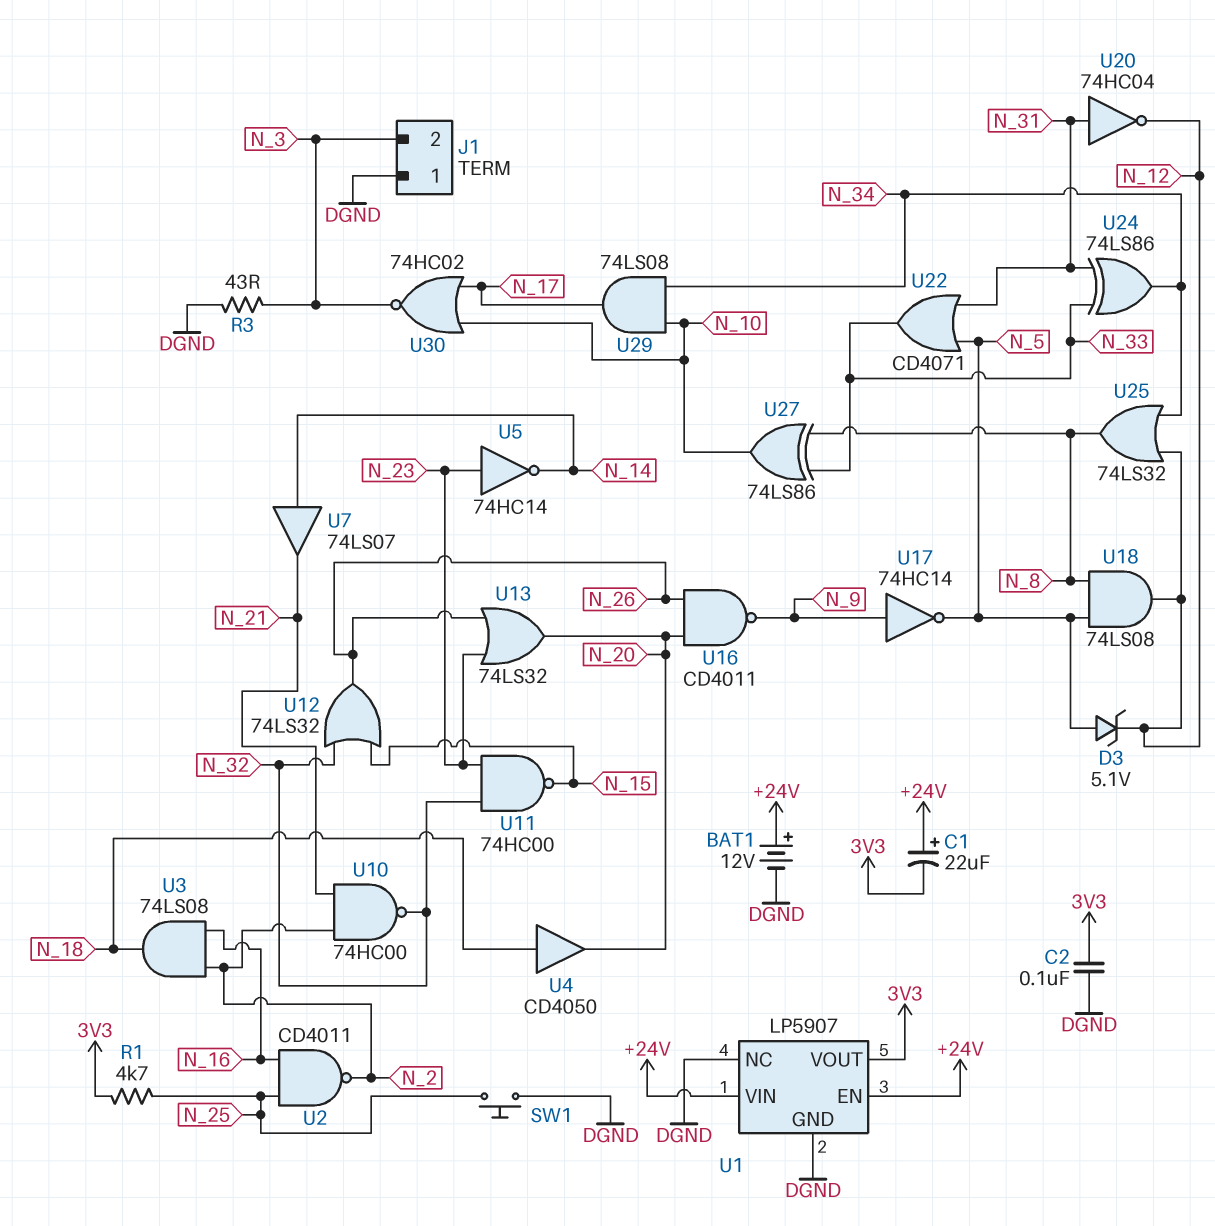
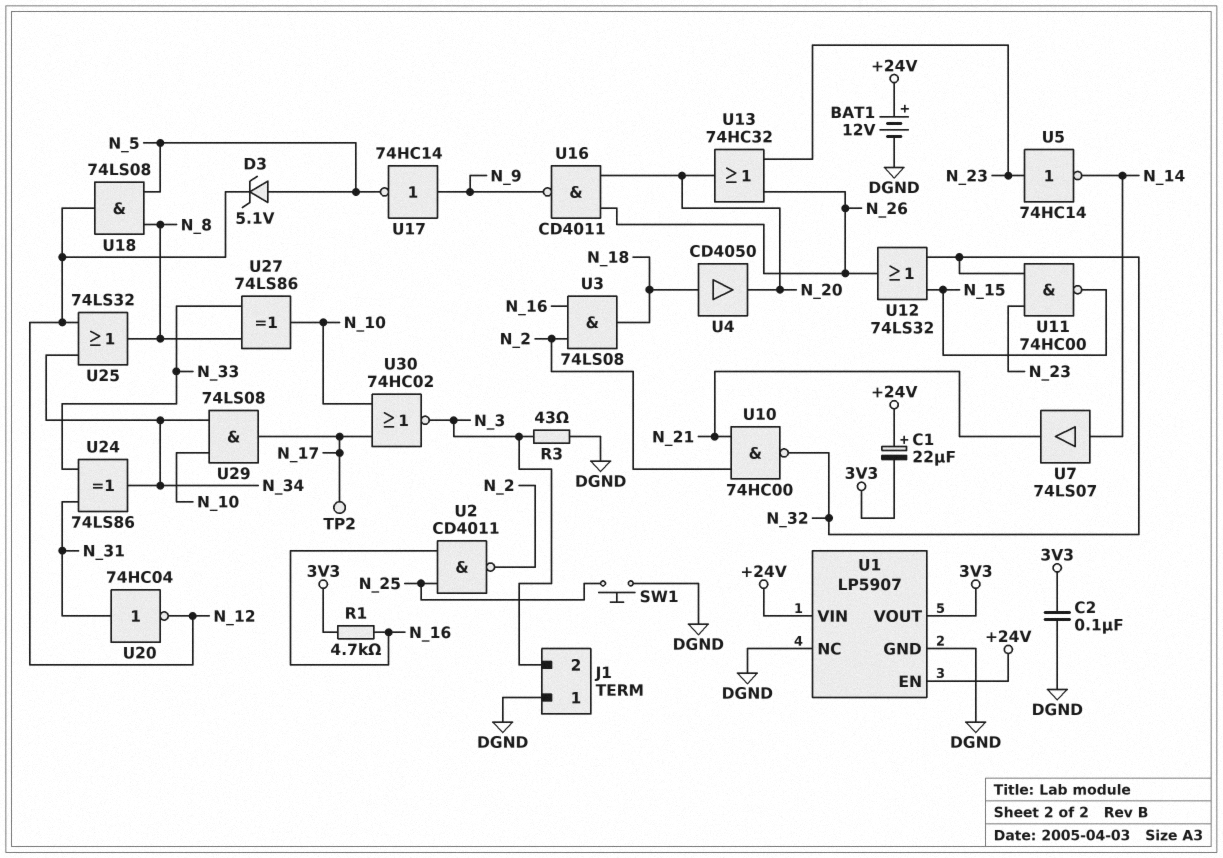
R1: 4.7k (3V3, N_25) -> 4.7k (3V3, N_16)
TP2: none -> test point (N_17)
U13: OR 74LS32 (in N_23, in N_26, out N_20) -> OR 74HC32 (in N_23, in N_26, out N_20)
U22: OR CD4071 (in N_5, in N_31, out N_33) -> none

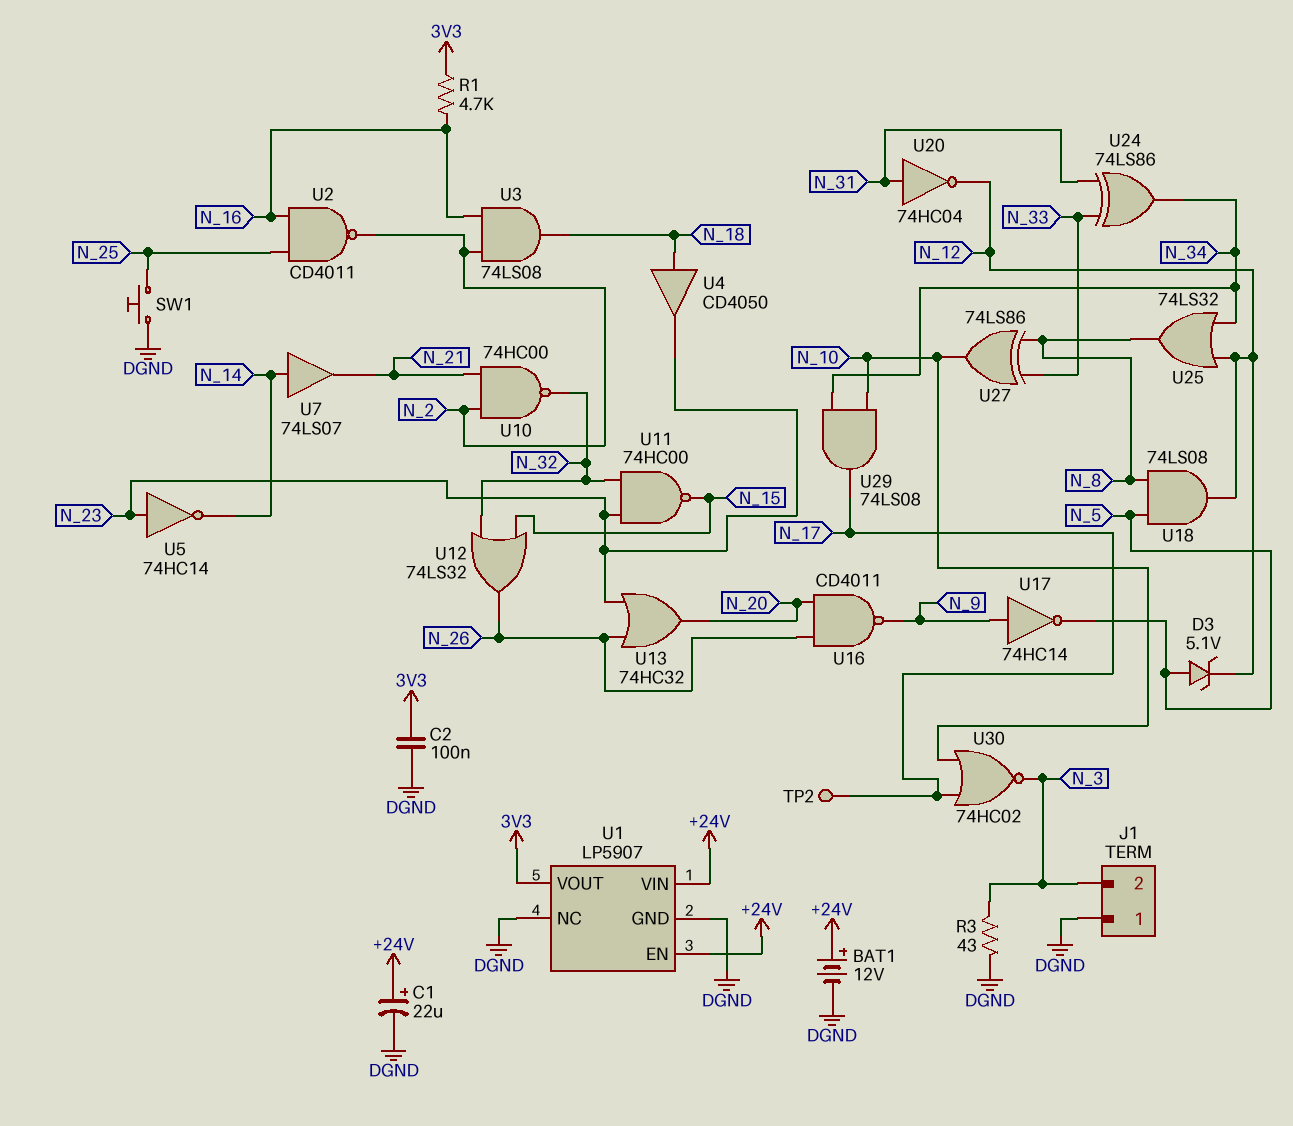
C1: 22uF (plus +24V, minus 3V3) -> 22uF (plus +24V, minus DGND)
U4: buffer CD4050 (in N_18, out N_20) -> buffer CD4050 (in N_18, out N_23)

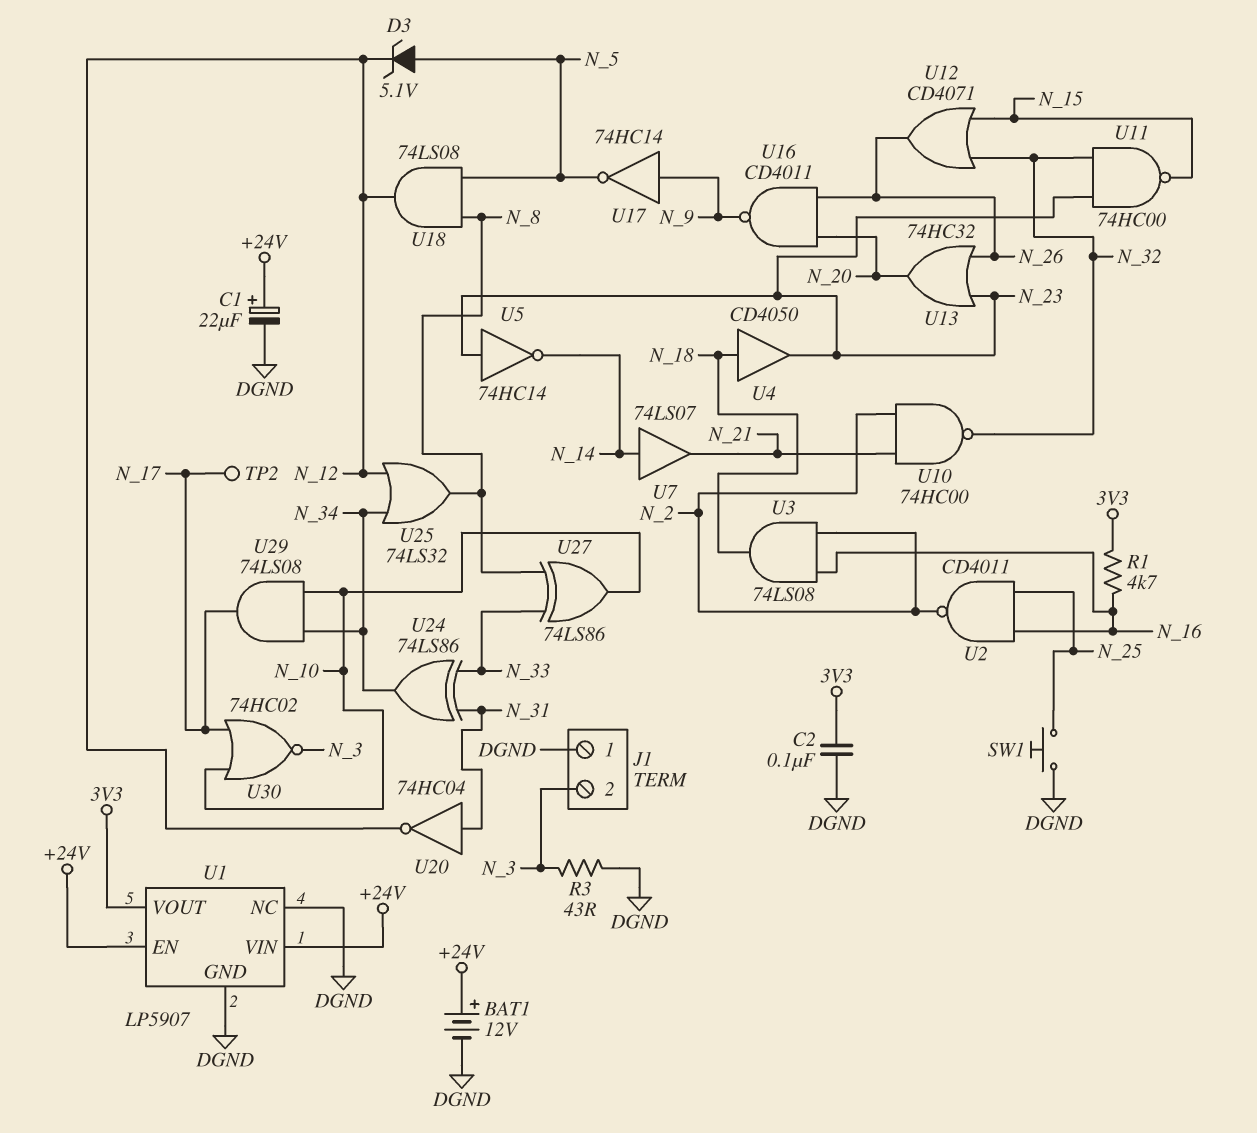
U12: OR 74LS32 (in N_15, in N_32, out N_26) -> OR CD4071 (in N_15, in N_32, out N_26)

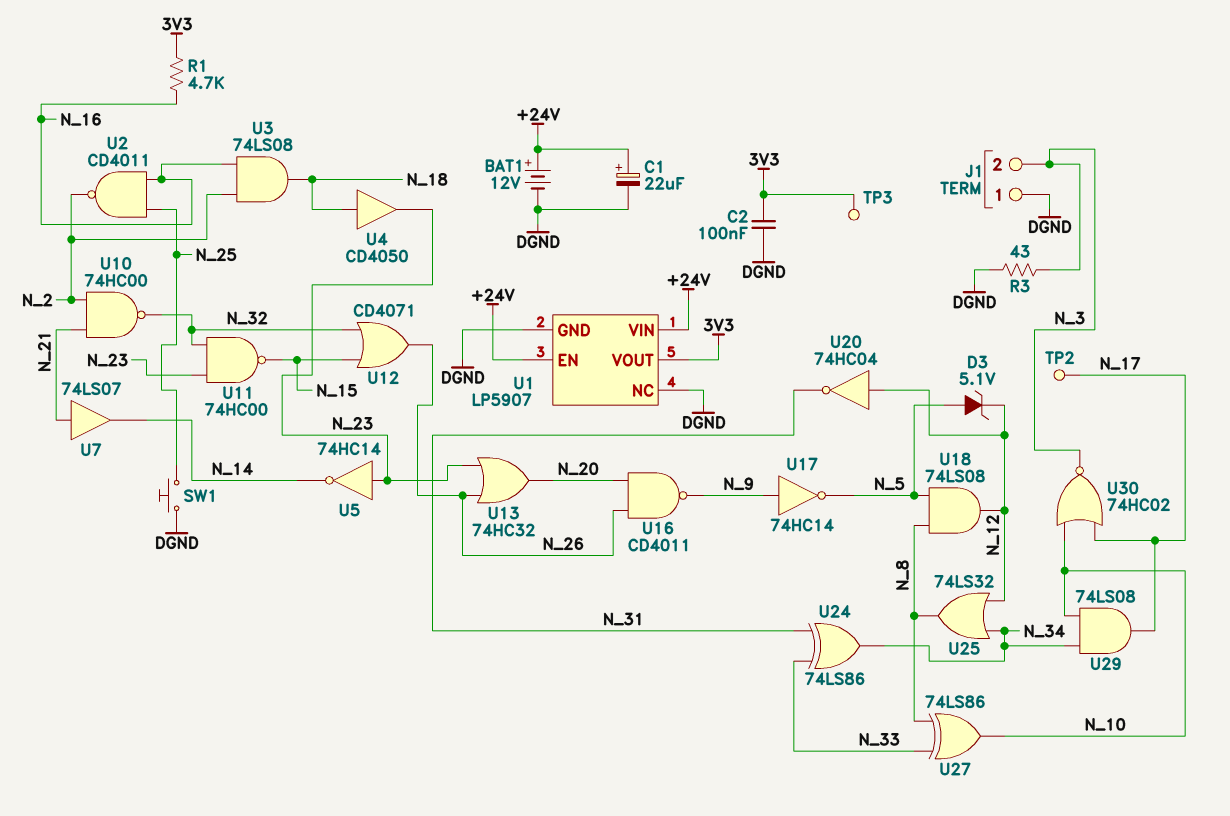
TP3: none -> test point (3V3)
U7: buffer 74LS07 (in N_14, out N_21) -> buffer 74LS07 (in N_21, out N_14)
U20: NOT 74HC04 (in N_31, out N_12) -> NOT 74HC04 (in N_12, out N_31)

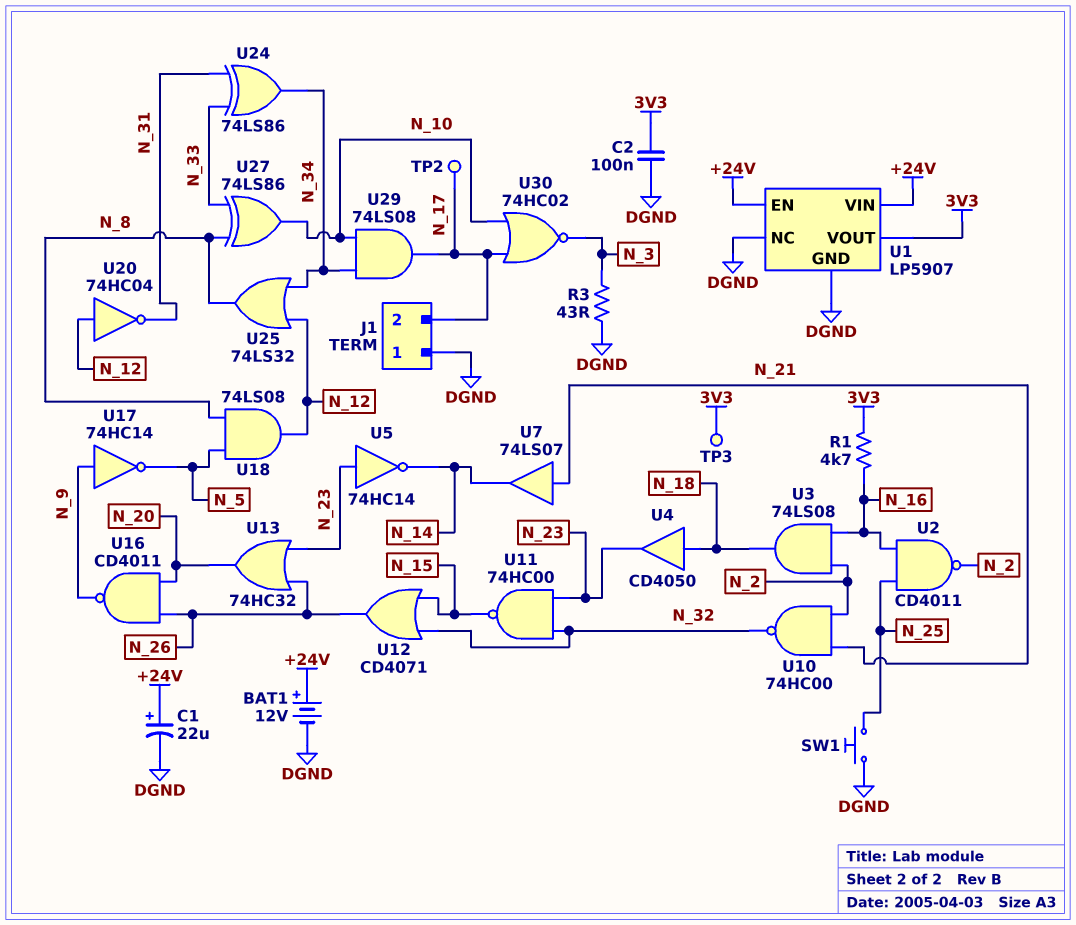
D3: zener 5.1V (A N_5, K N_12) -> none
J1 pin 2: N_3 -> N_17

